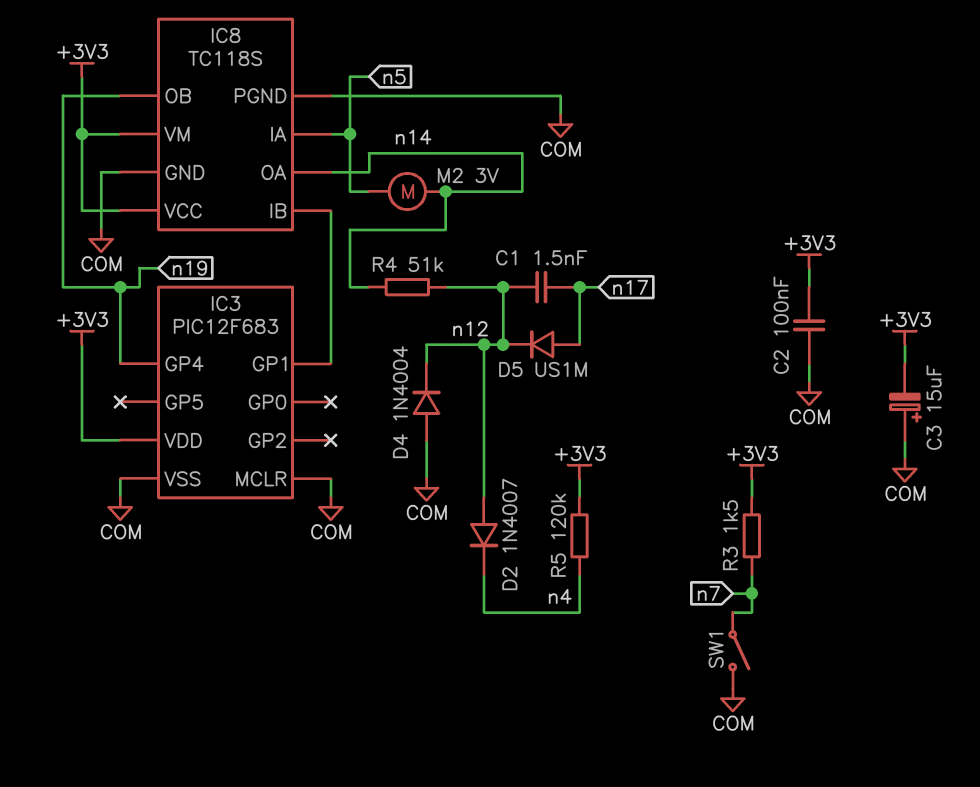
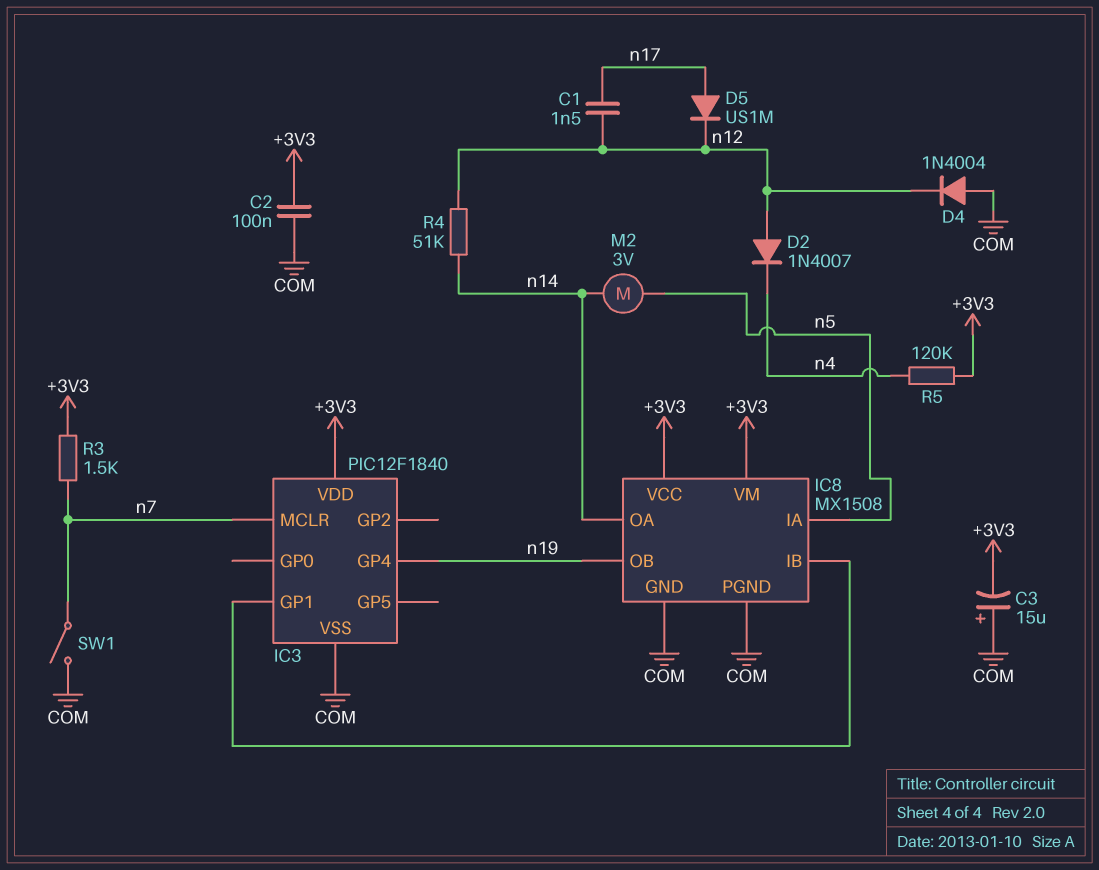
IC3: PIC12F683 -> PIC12F1840
IC3 pin MCLR: COM -> n7
IC8: TC118S -> MX1508

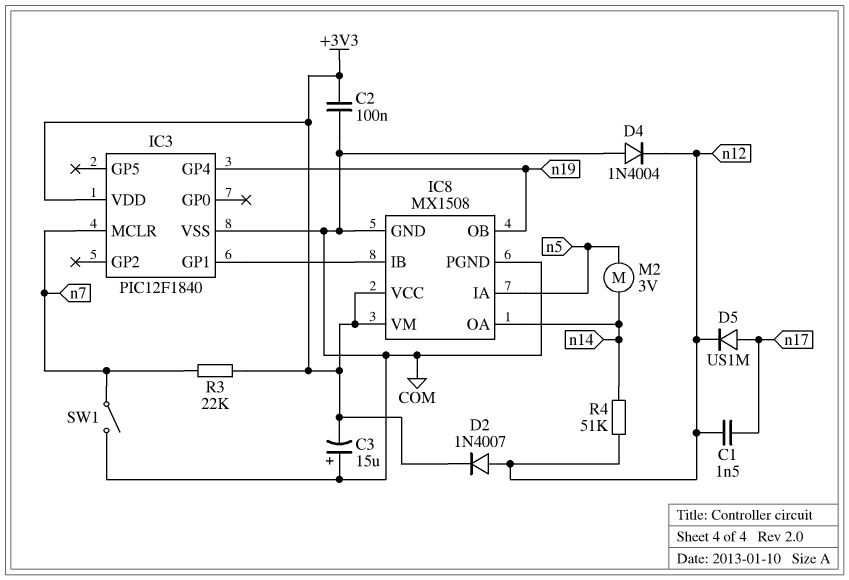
D2: diode 1N4007 (A n12, K n4) -> diode 1N4007 (A n12, K +3V3)
R3: 1.5k (+3V3, n7) -> 22k (+3V3, n7)
R5: 120k (+3V3, n4) -> none

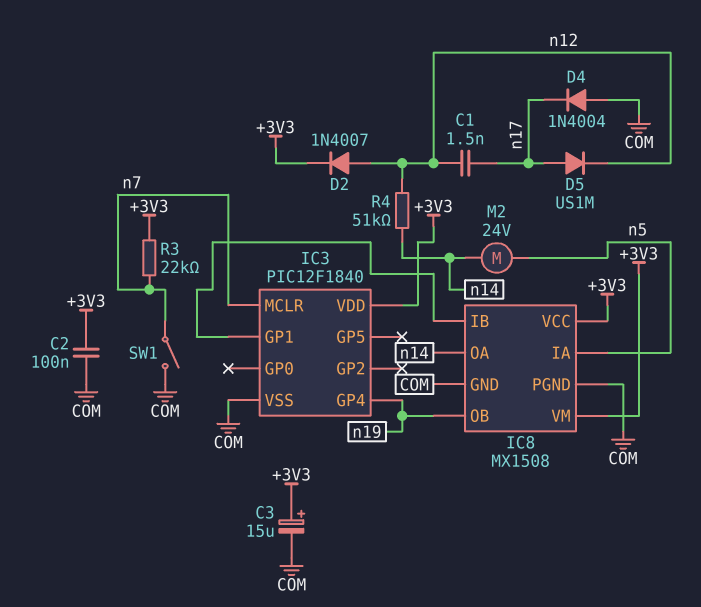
C3: 15uF (plus COM, minus +3V3) -> 15uF (plus +3V3, minus COM)
D4: diode 1N4004 (A COM, K n12) -> diode 1N4004 (A COM, K n17)
M2: motor 3V (n5, n14) -> motor 24V (n5, n14)

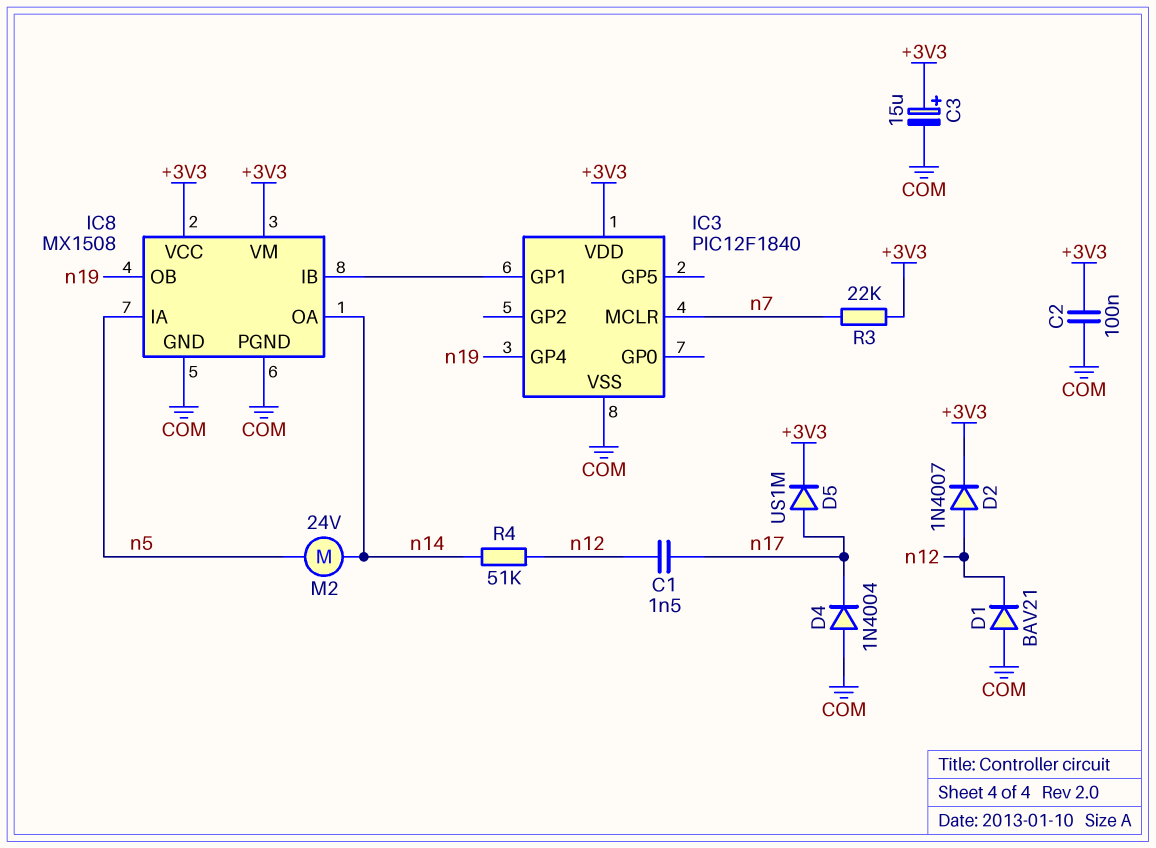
D1: none -> diode BAV21 (A COM, K n12)
D5: diode US1M (A n17, K n12) -> diode US1M (A n17, K +3V3)
SW1: switch (COM, n7) -> none

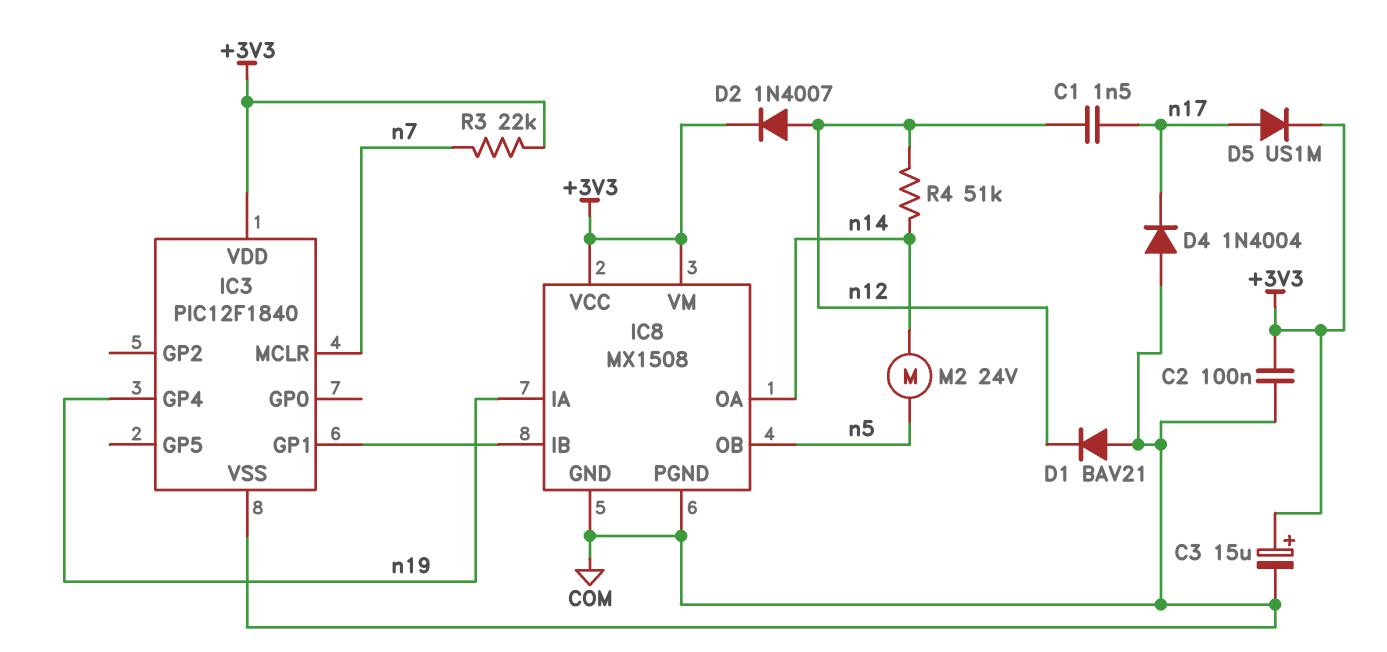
IC8 pin IA: n5 -> n19
IC8 pin OB: n19 -> n5

